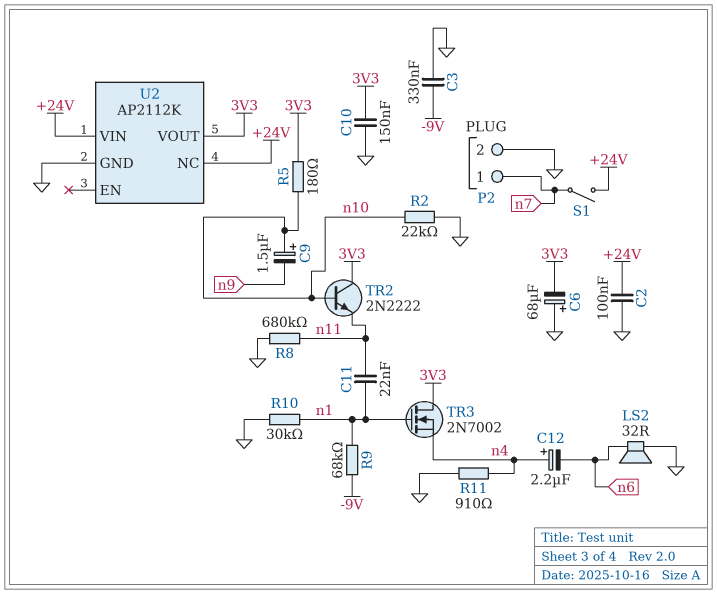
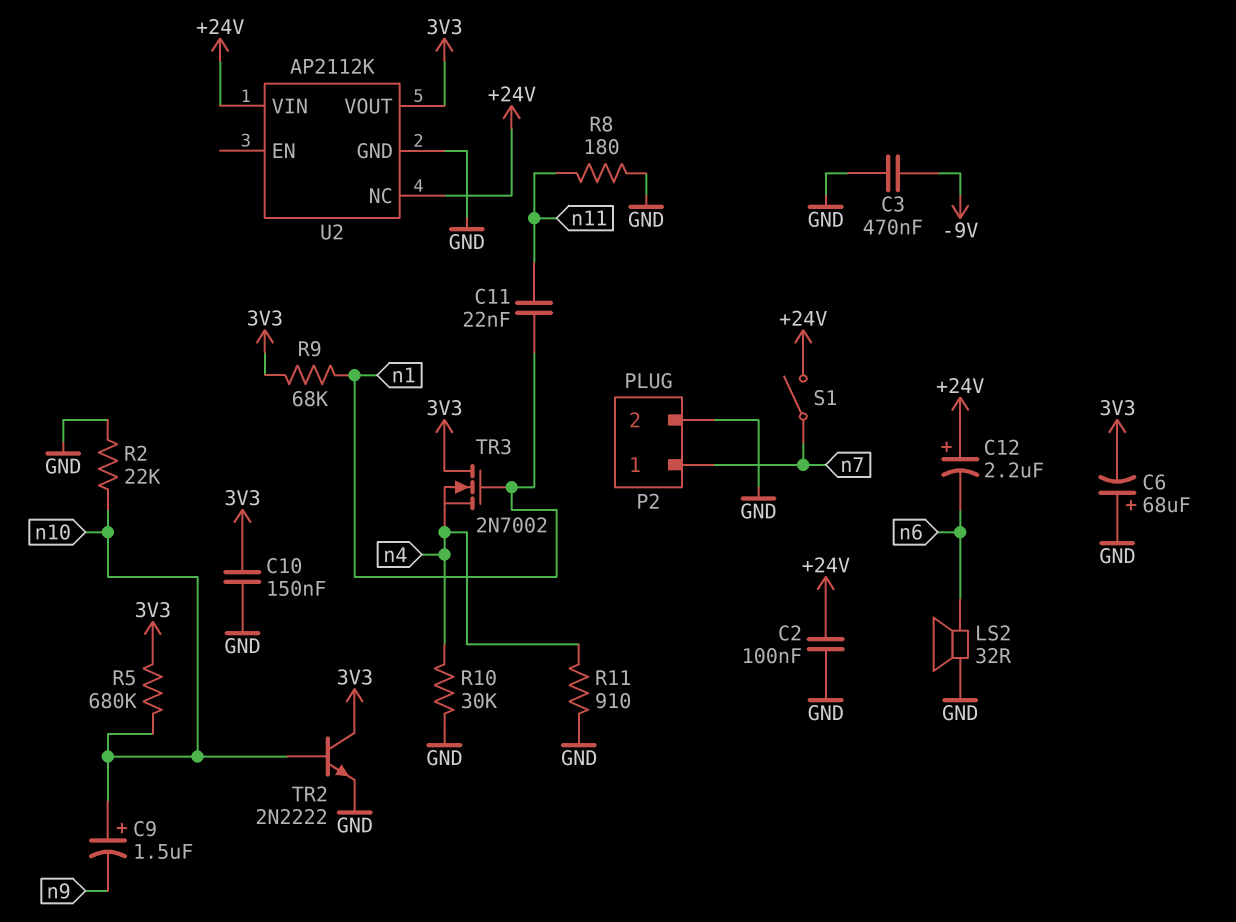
C3: 330nF (-9V, GND) -> 470nF (-9V, GND)
C12: 2.2uF (plus n4, minus n6) -> 2.2uF (plus +24V, minus n6)
R5: 180 (3V3, n10) -> 680k (3V3, n10)
R8: 680k (GND, n11) -> 180 (GND, n11)
R9: 68k (-9V, n1) -> 68k (3V3, n1)
R10: 30k (GND, n1) -> 30k (GND, n4)
TR2: NPN 2N2222 (B n10, C 3V3, E n11) -> NPN 2N2222 (B n10, C 3V3, E GND)

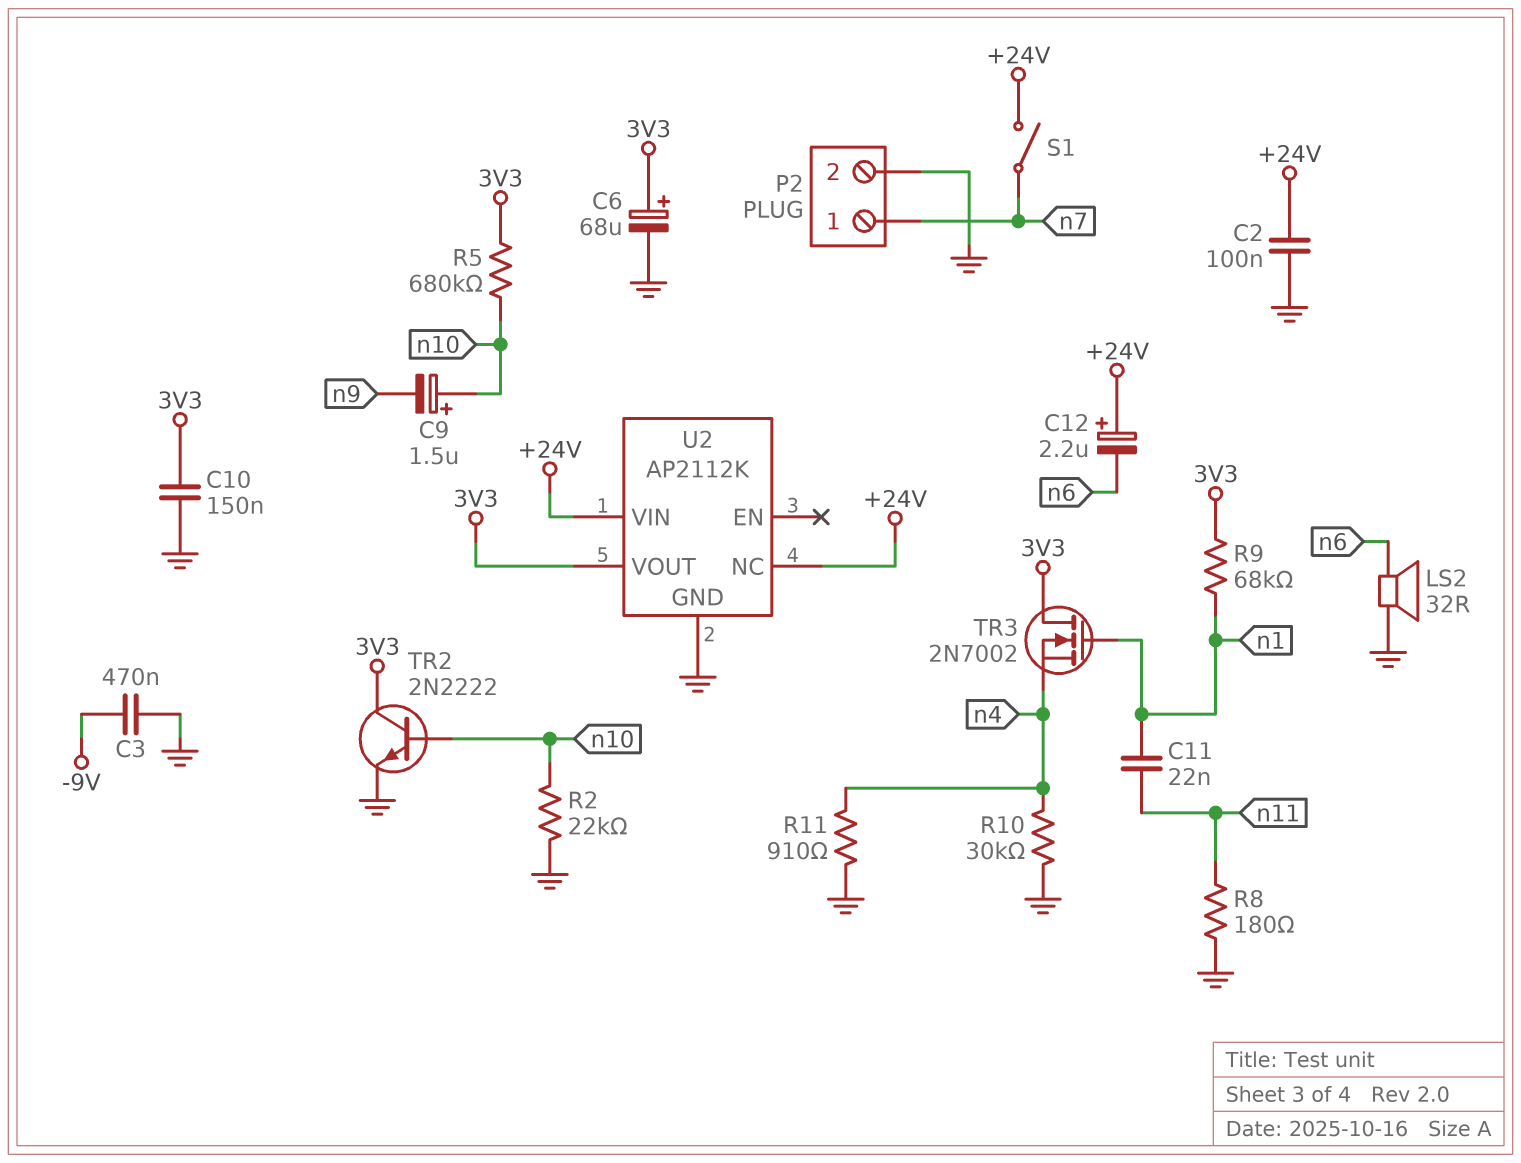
C6: 68uF (plus GND, minus 3V3) -> 68uF (plus 3V3, minus GND)

